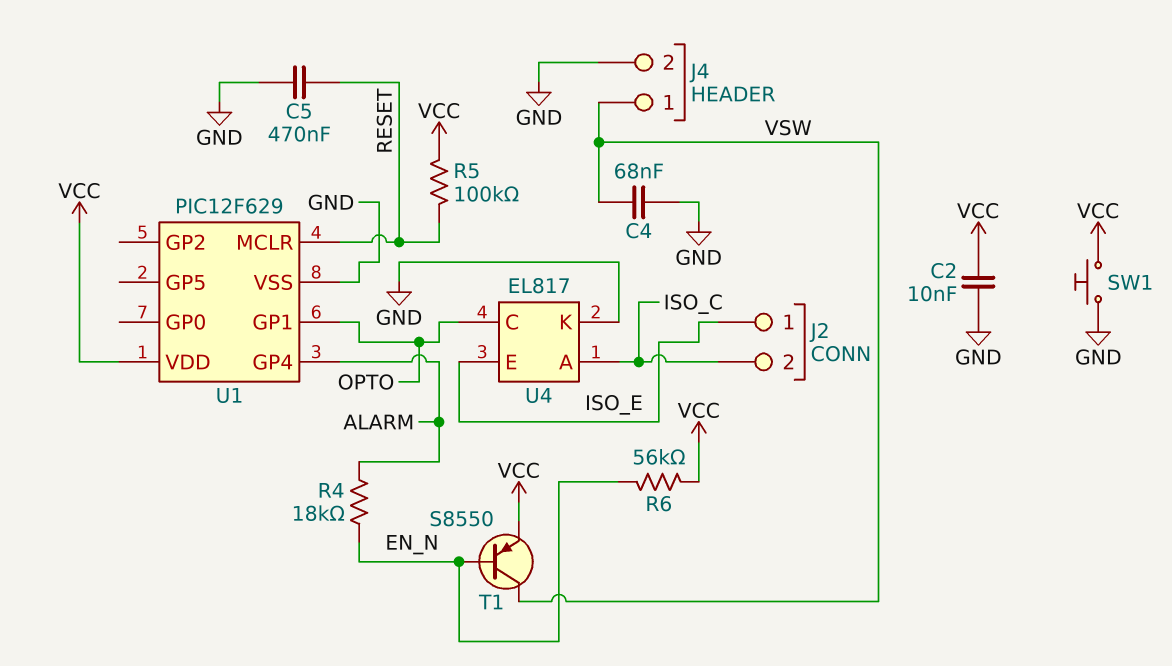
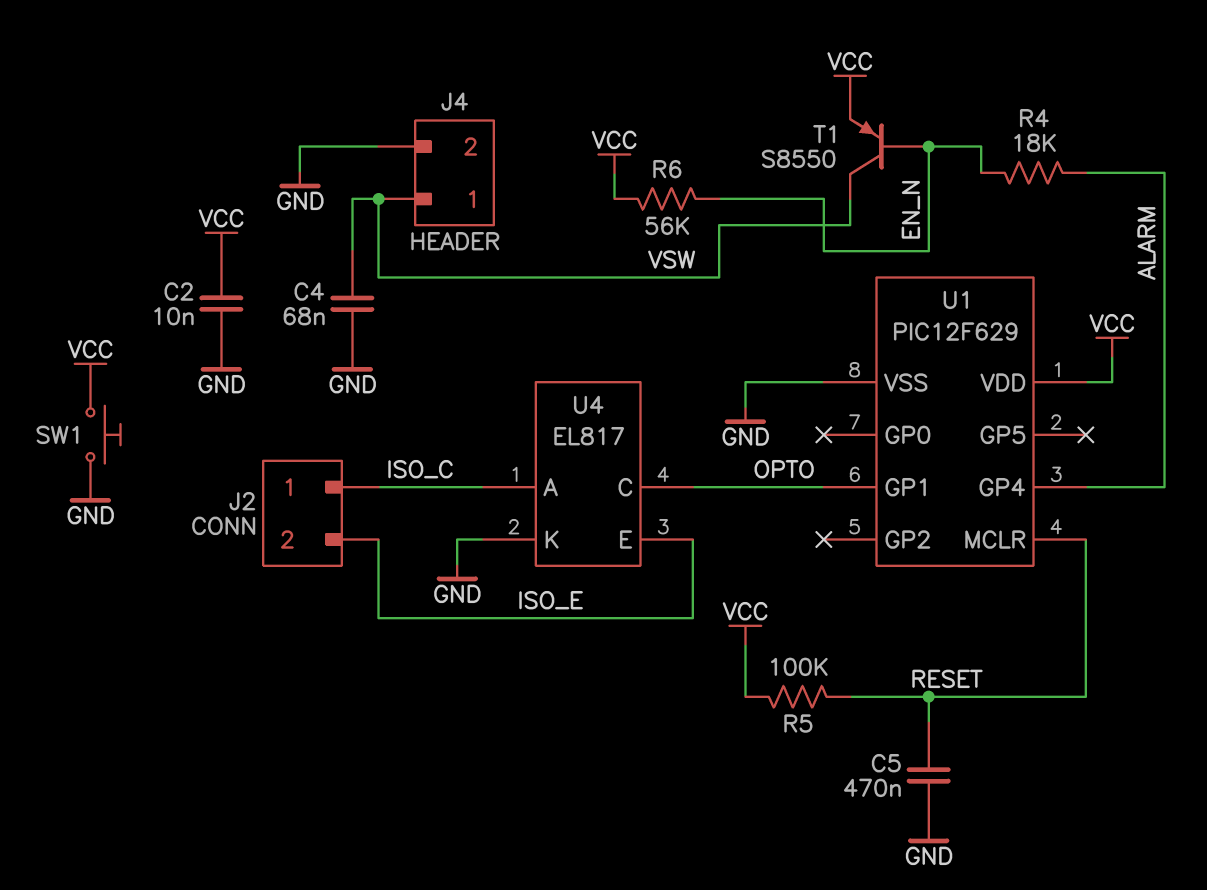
J2 pin 1: ISO_E -> ISO_C
J2 pin 2: ISO_C -> ISO_E

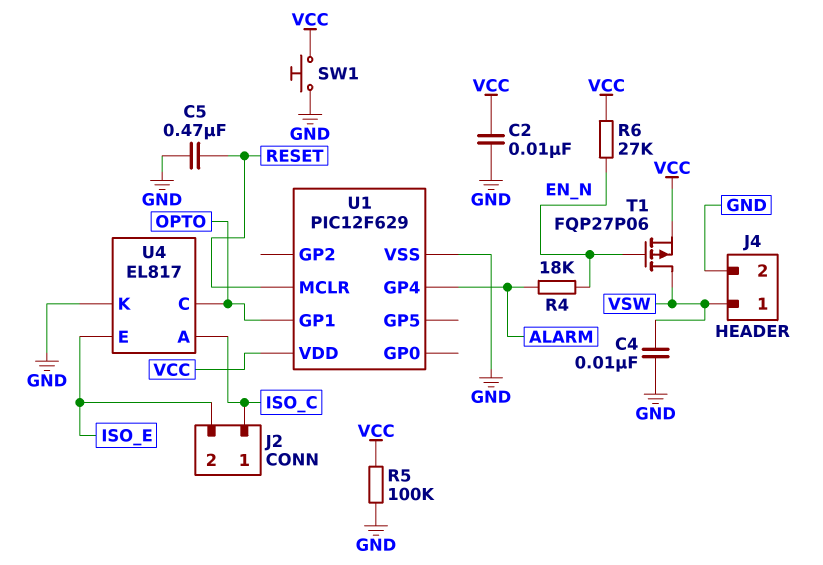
C4: 68nF (GND, VSW) -> 10nF (GND, VSW)
R5: 100k (RESET, VCC) -> 100k (GND, VCC)
R6: 56k (EN_N, VCC) -> 27k (EN_N, VCC)
T1: PNP S8550 (B EN_N, C VSW, E VCC) -> PMOS FQP27P06 (G EN_N, D VSW, S VCC)

